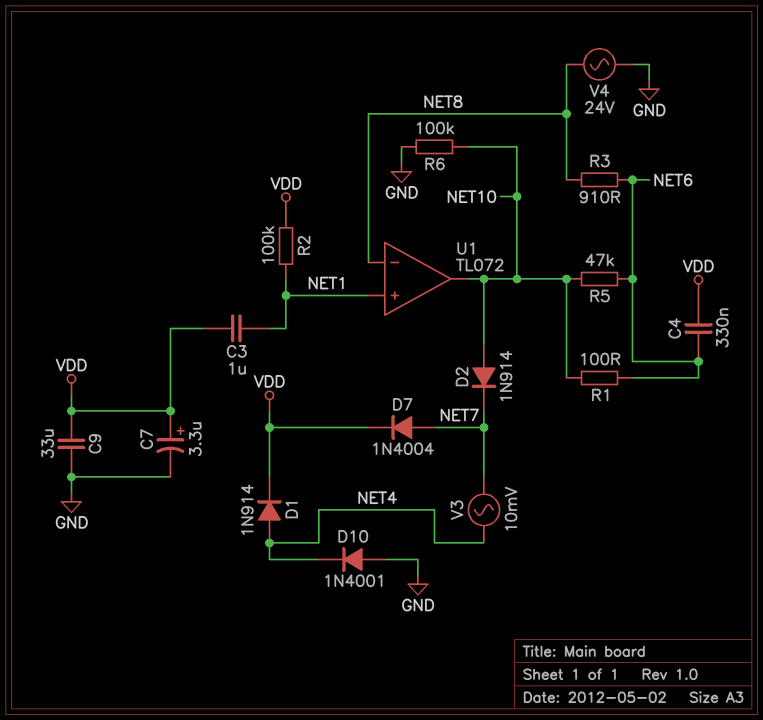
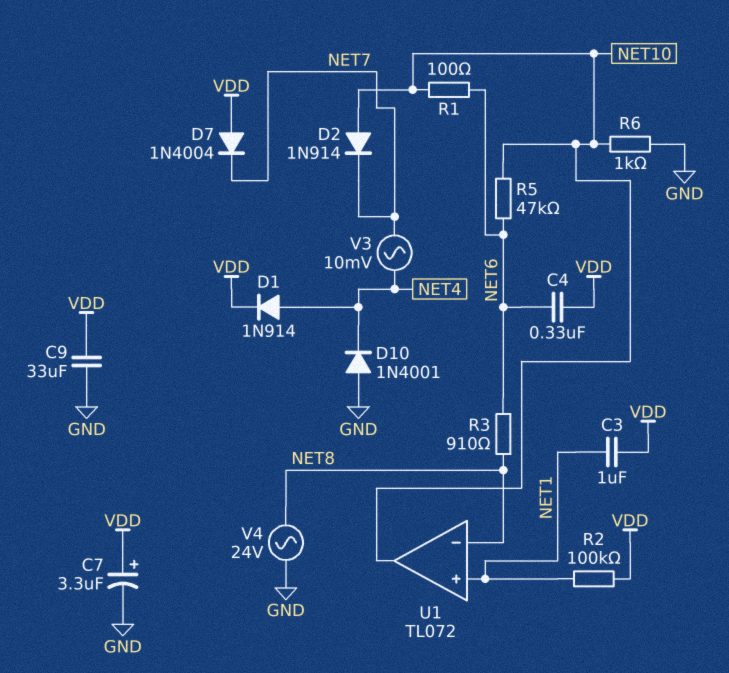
D7: diode 1N4004 (A NET7, K VDD) -> diode 1N4004 (A VDD, K NET7)
R6: 100k (GND, NET10) -> 1k (GND, NET10)

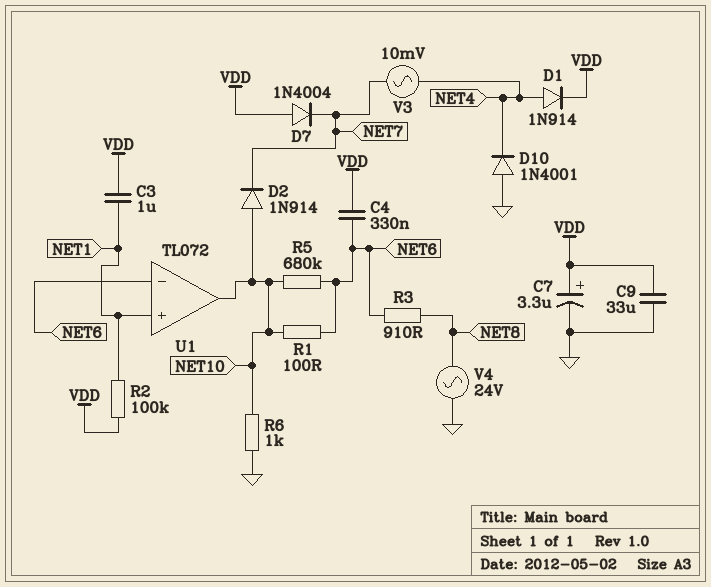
R5: 47k (NET6, NET10) -> 680k (NET6, NET10)
U1 pin in-: NET8 -> NET6

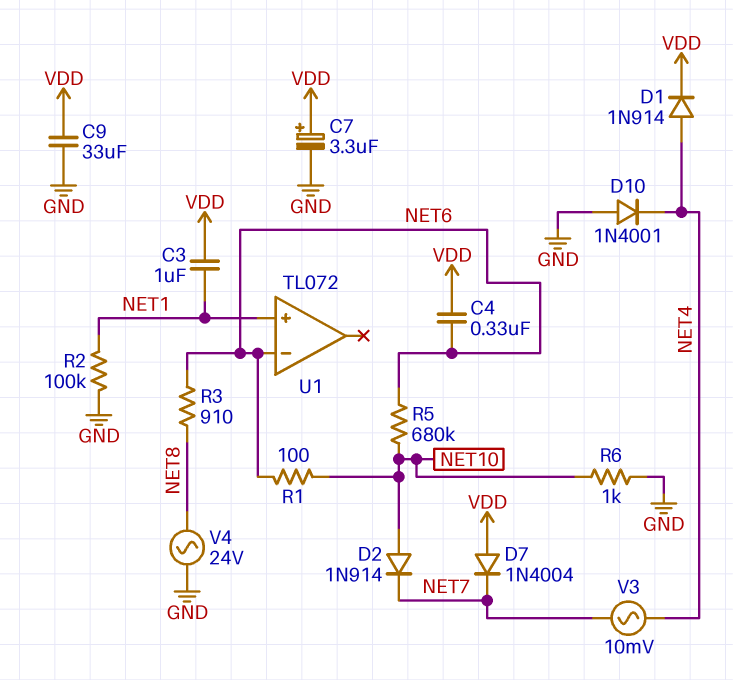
R2: 100k (NET1, VDD) -> 100k (GND, NET1)
U1 pin out: NET10 -> none

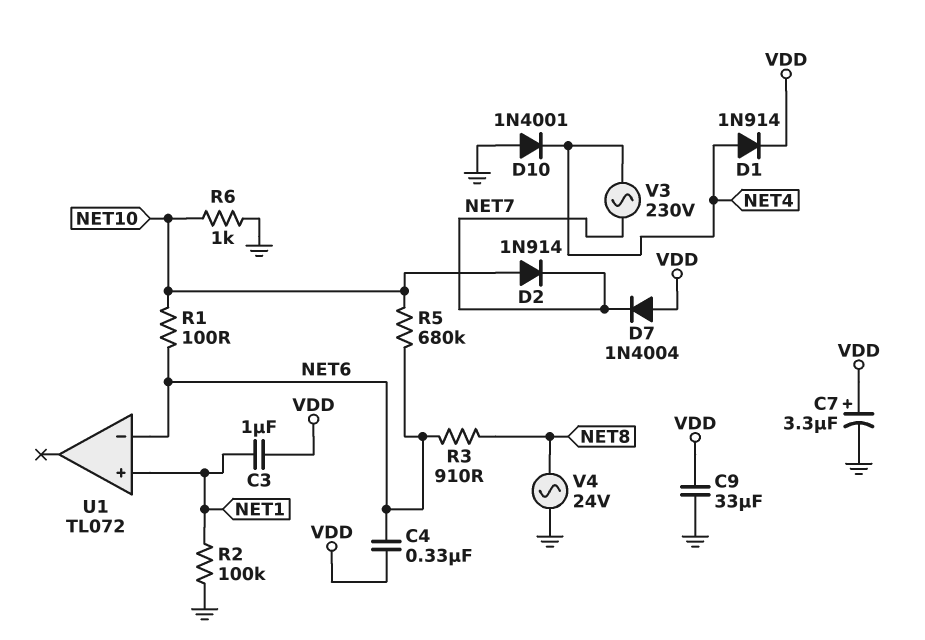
V3: AC 10mV (NET4, NET7) -> AC 230V (NET4, NET7)

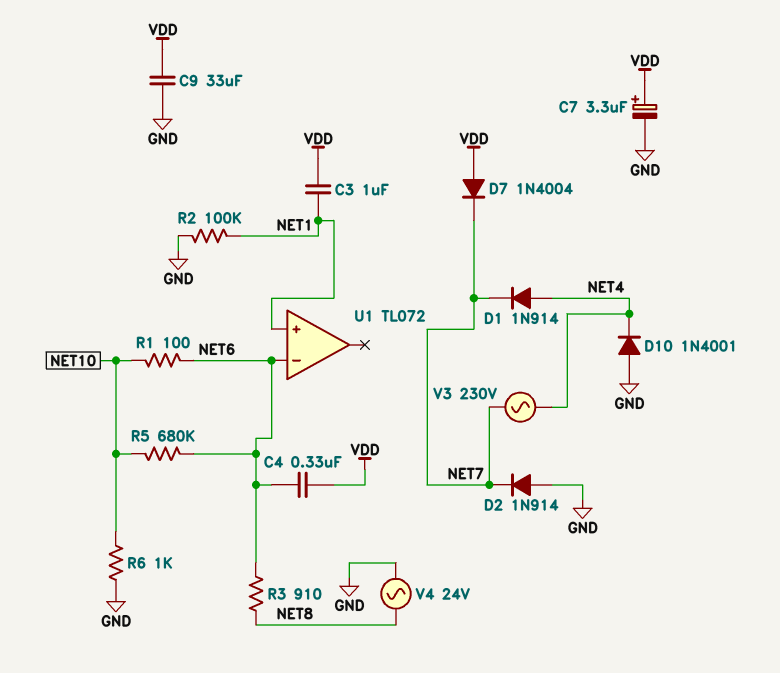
D1: diode 1N914 (A NET4, K VDD) -> diode 1N914 (A NET4, K NET7)
D2: diode 1N914 (A NET10, K NET7) -> diode 1N914 (A GND, K NET7)

